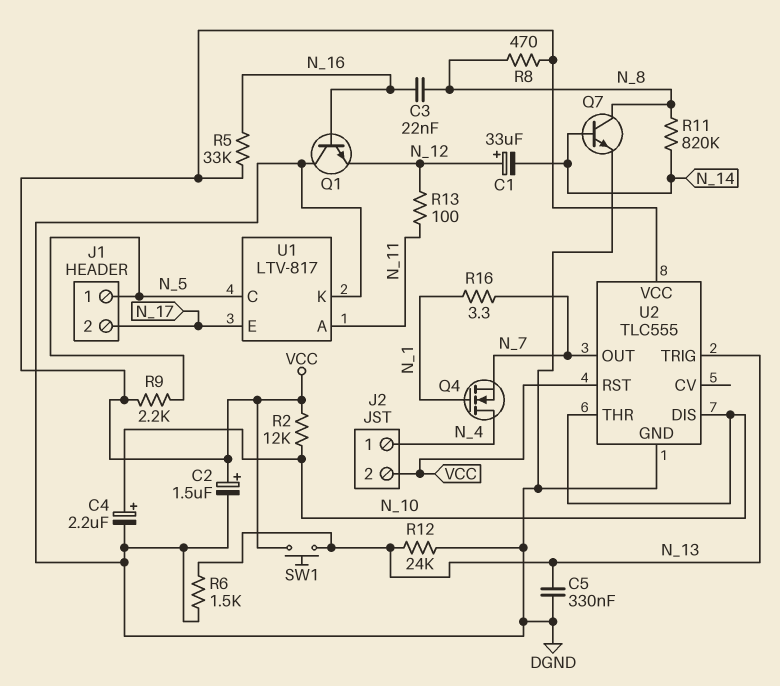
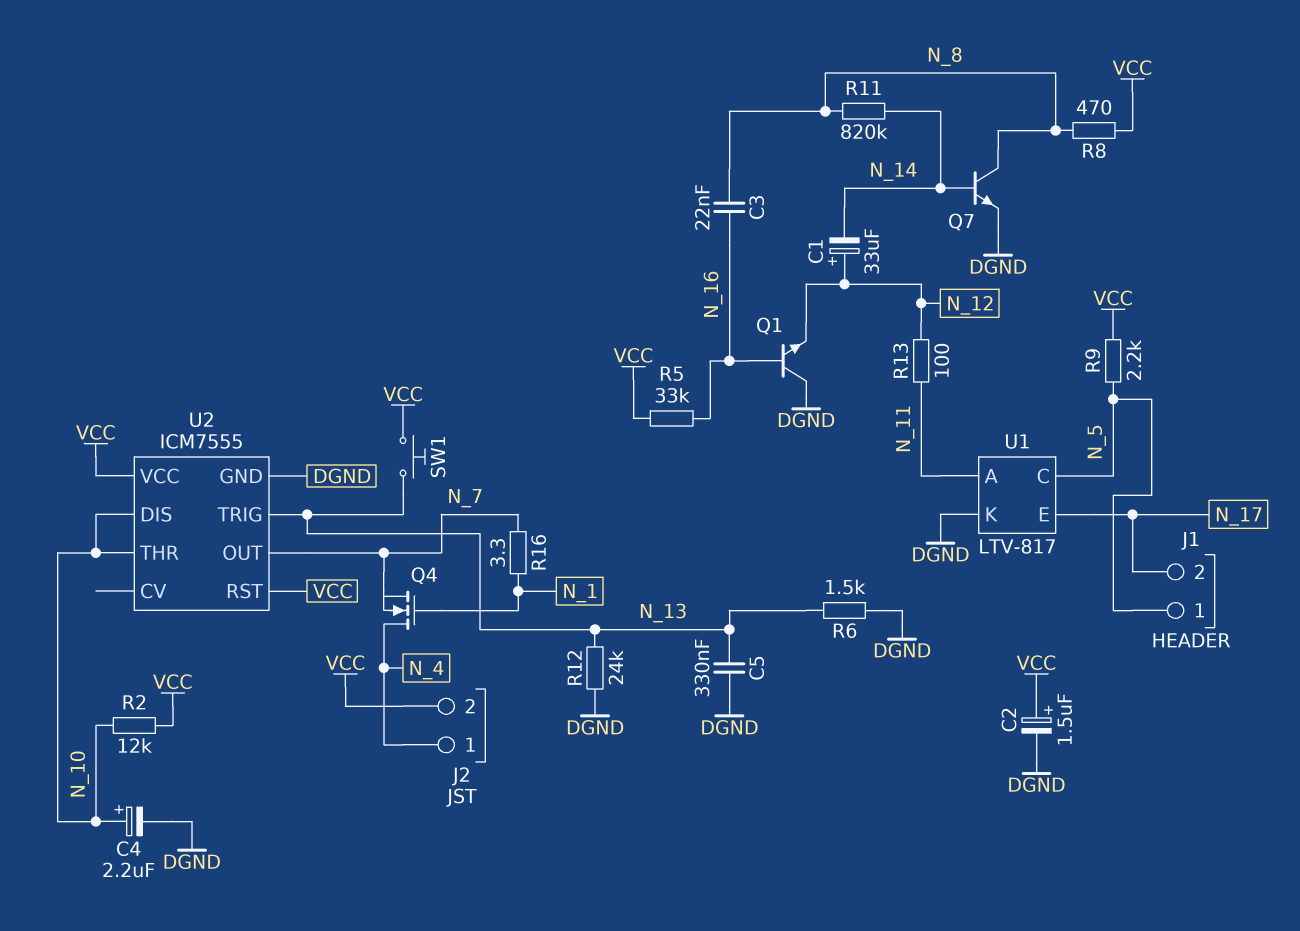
U2: TLC555 -> ICM7555

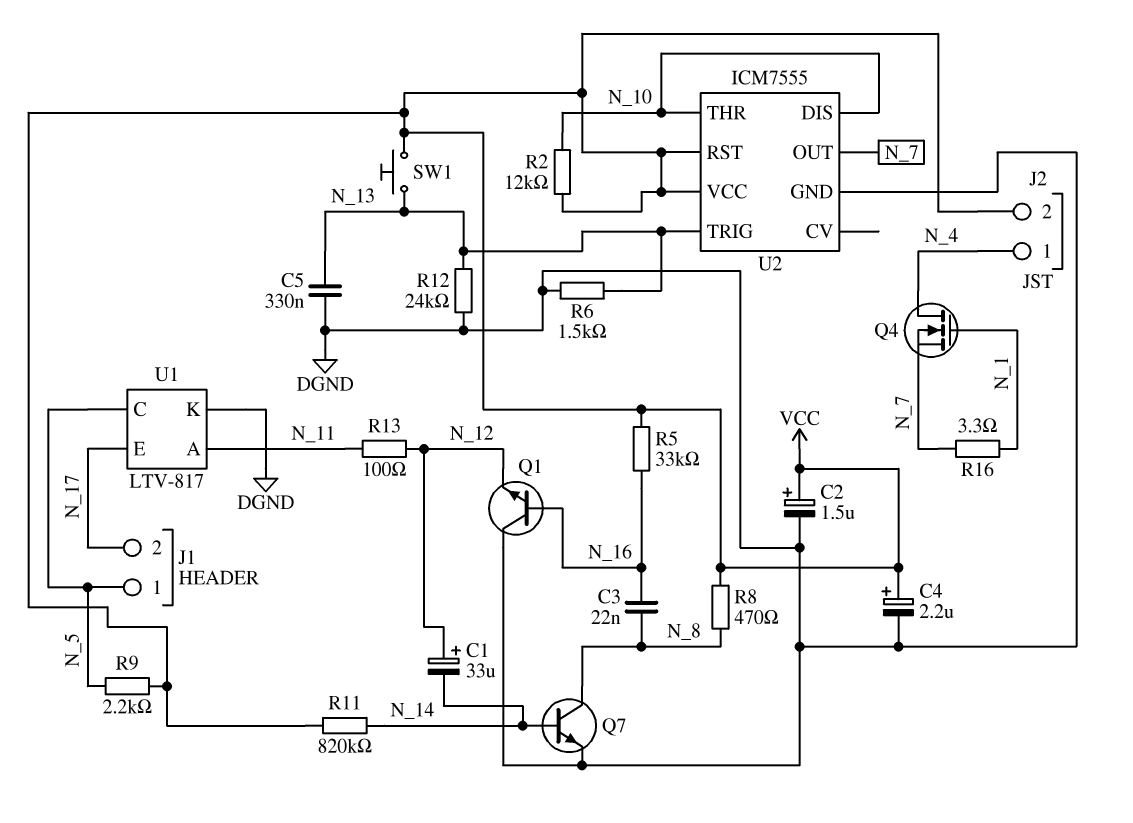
C4: 2.2uF (plus N_10, minus DGND) -> 2.2uF (plus VCC, minus DGND)
R11: 820k (N_8, N_14) -> 820k (N_14, VCC)

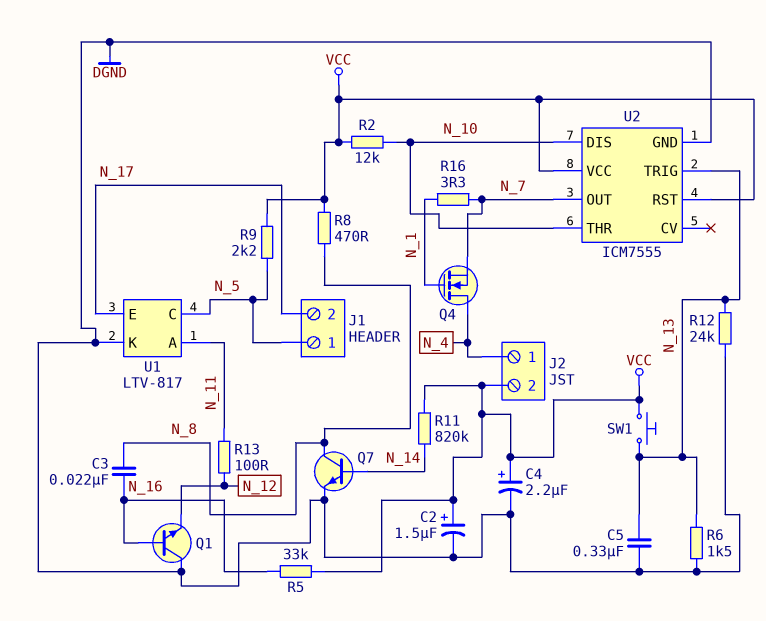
C1: 33uF (plus N_12, minus N_14) -> none

